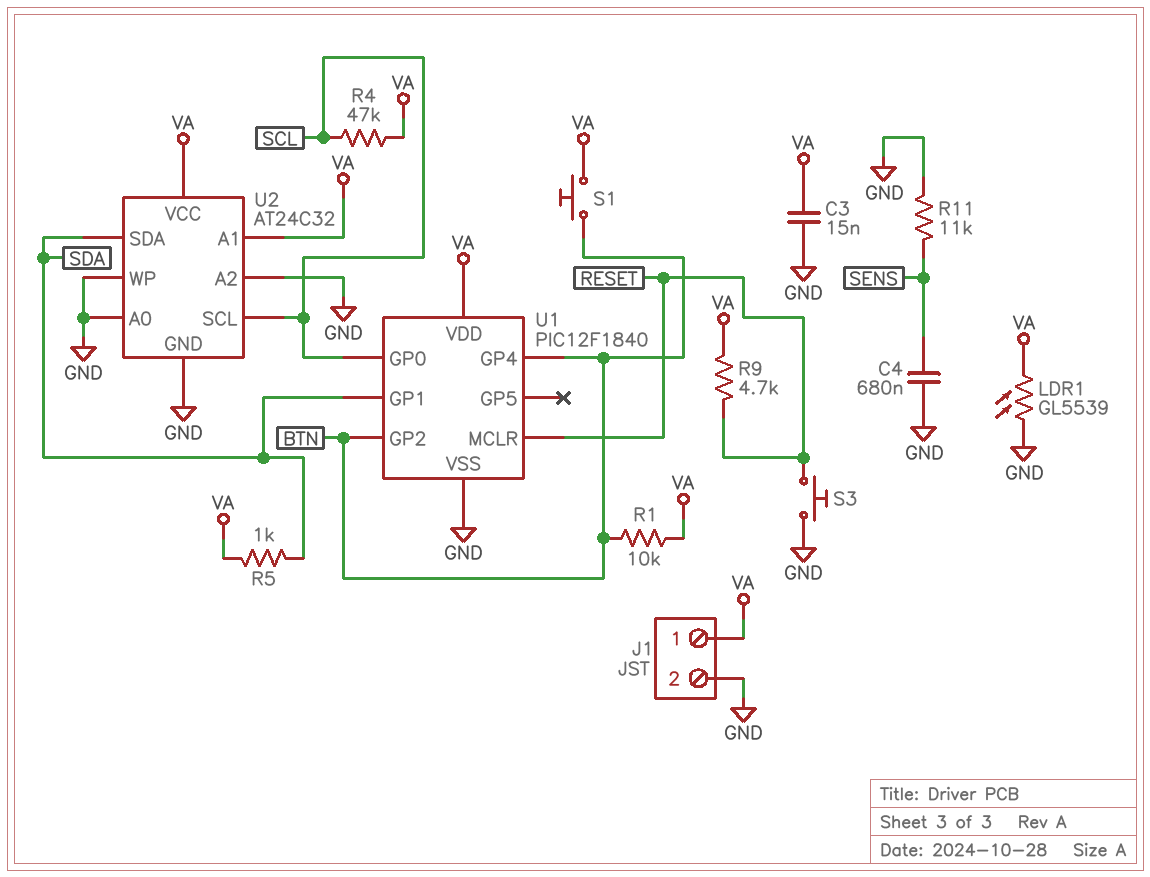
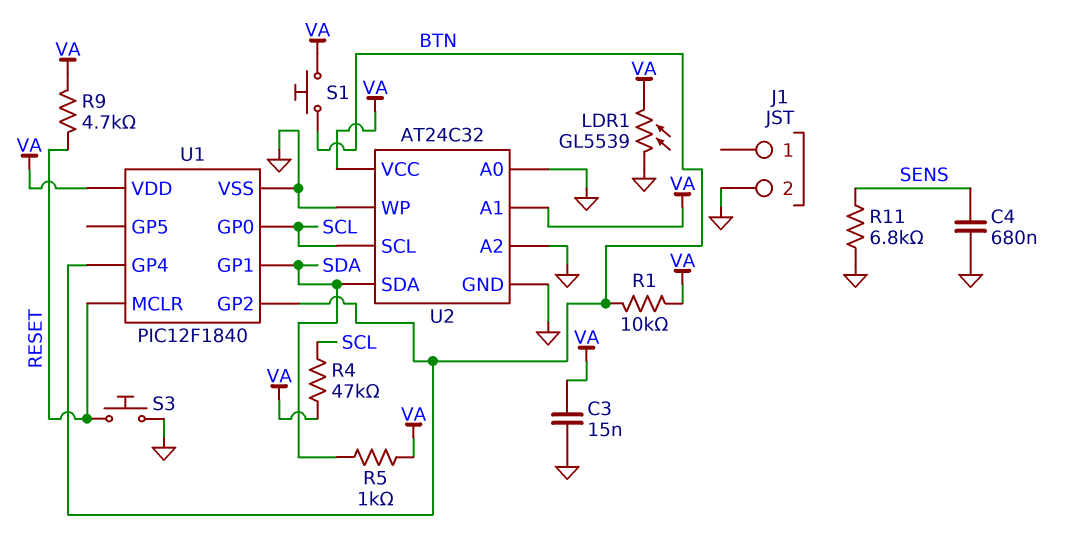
J1 pin 1: VA -> none
R11: 11k (GND, SENS) -> 6.8k (GND, SENS)

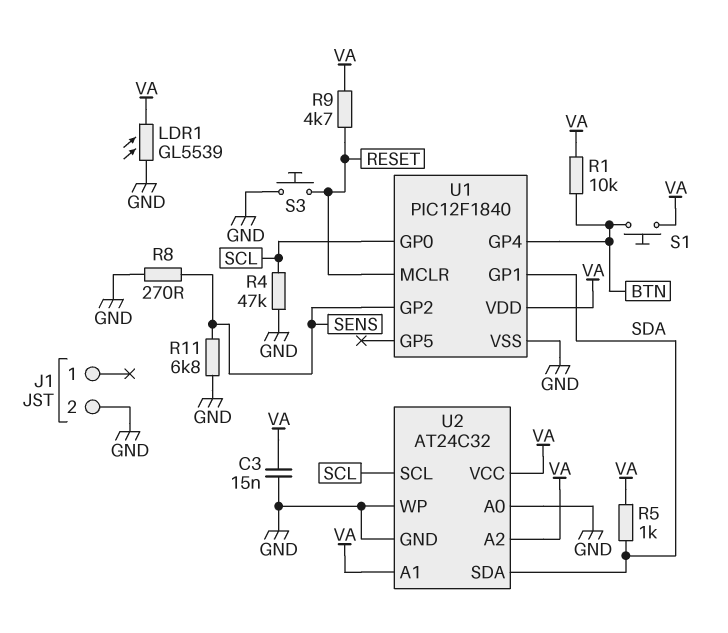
C4: 680nF (GND, SENS) -> none
R4: 47k (SCL, VA) -> 47k (GND, SCL)
R8: none -> 270 (GND, SENS)
U1 pin GP2: BTN -> SENS
U2 pin A2: GND -> VA

